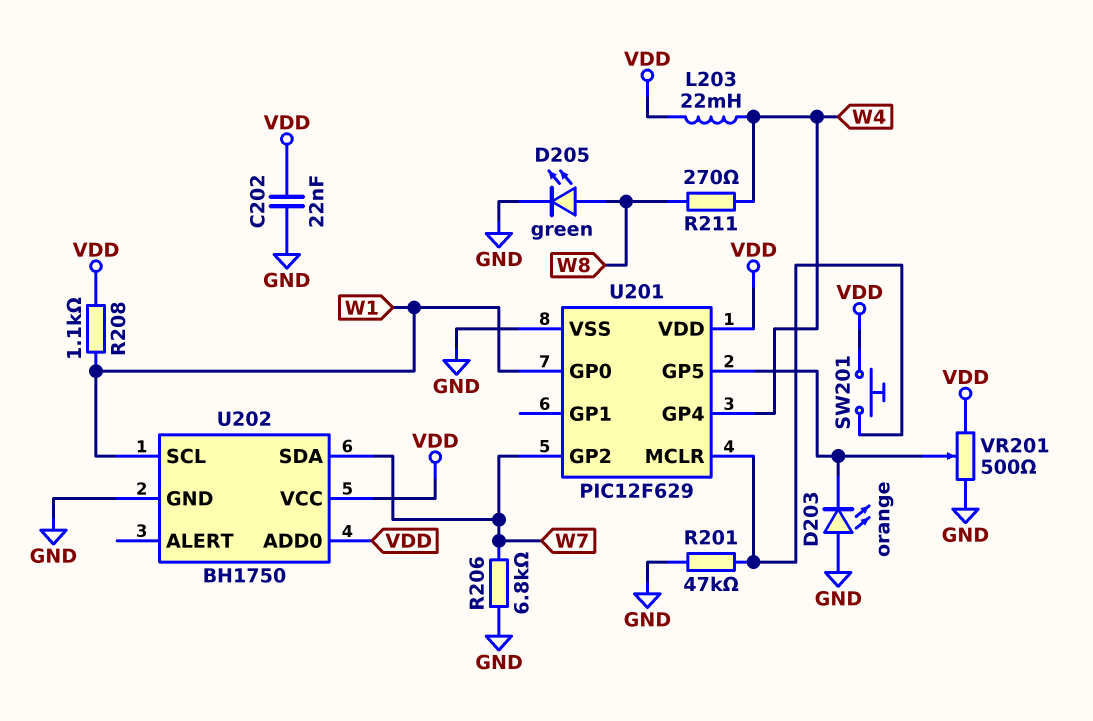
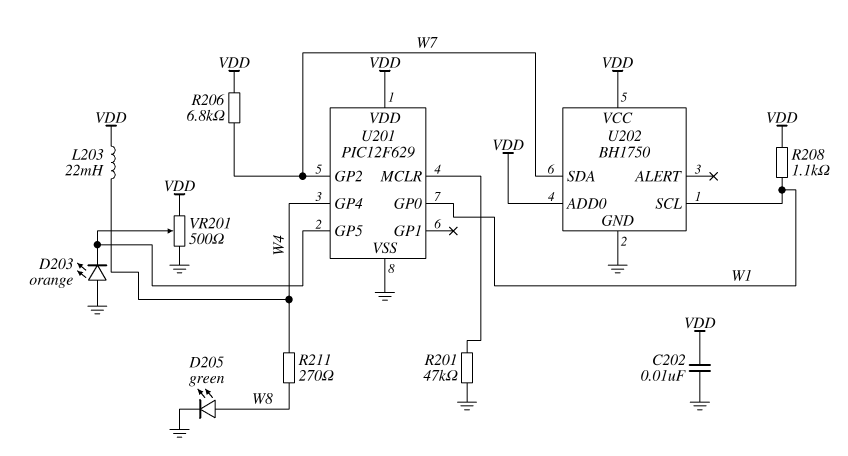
C202: 22nF (GND, VDD) -> 10nF (GND, VDD)
R206: 6.8k (GND, W7) -> 6.8k (VDD, W7)
SW201: button (U201/MCLR, VDD) -> none

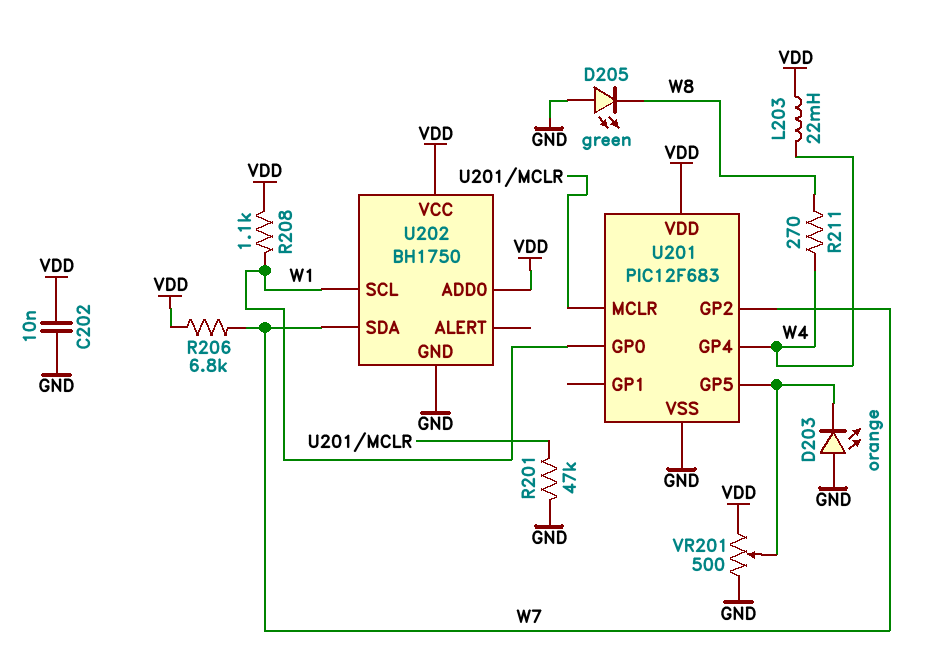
D205: LED green (A W8, K GND) -> LED green (A GND, K W8)
U201: PIC12F629 -> PIC12F683

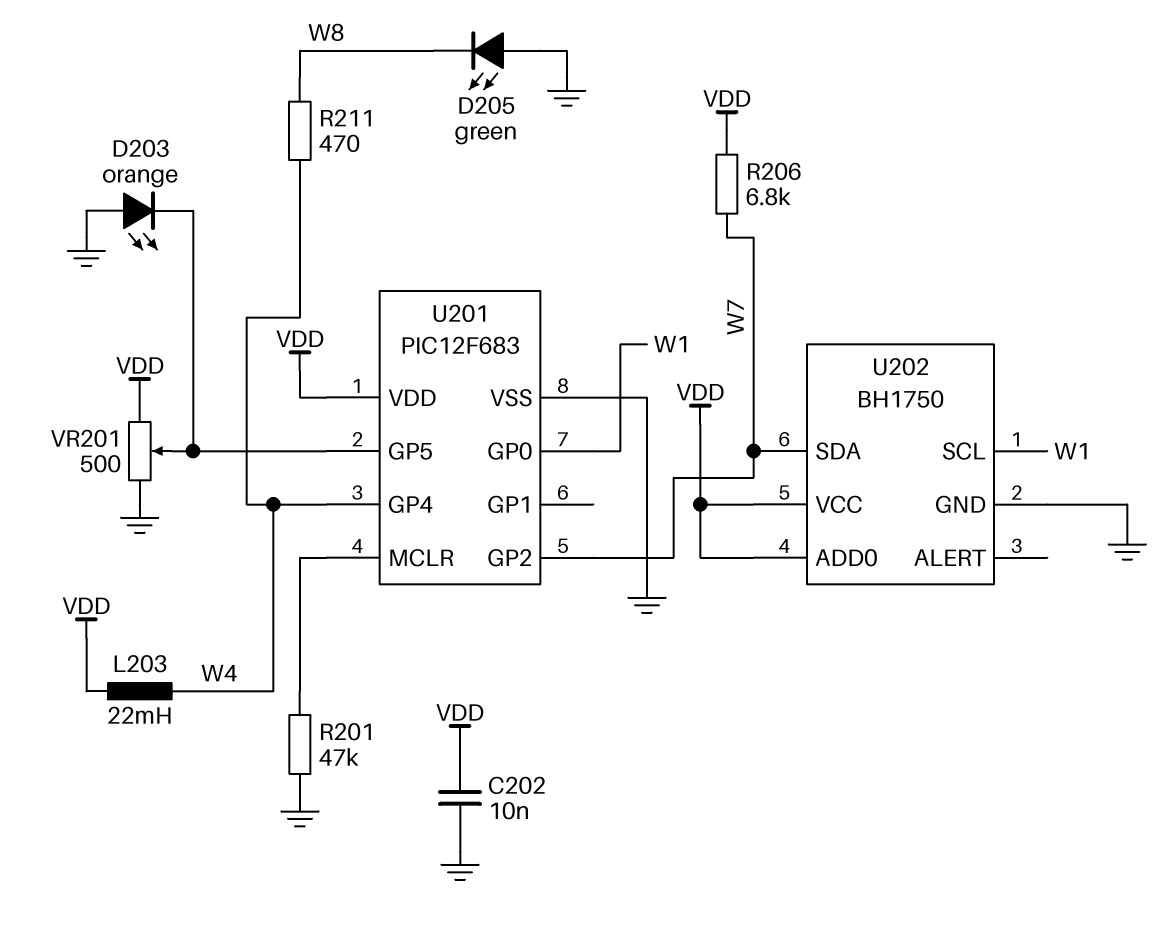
R208: 1.1k (VDD, W1) -> none
R211: 270 (W4, W8) -> 470 (W4, W8)

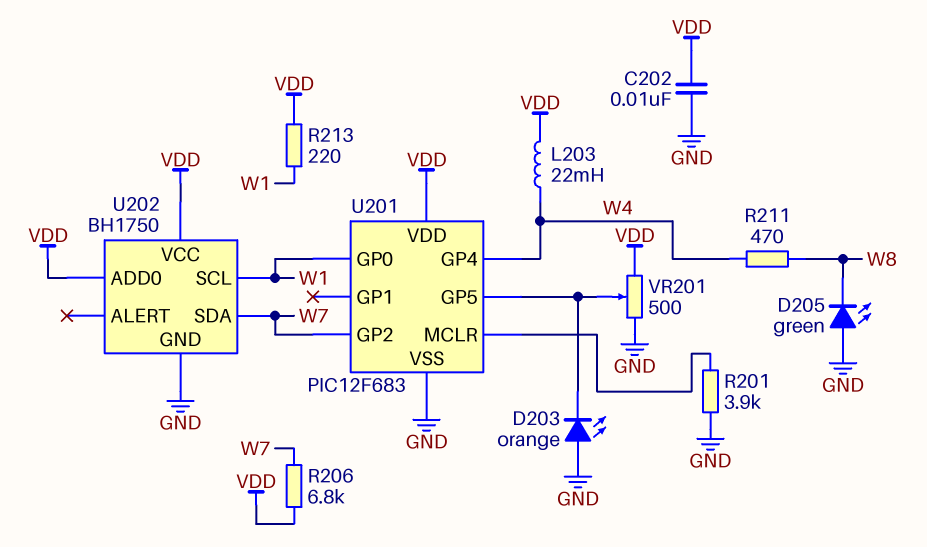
R201: 47k (GND, U201/MCLR) -> 3.9k (GND, U201/MCLR)
R213: none -> 220 (VDD, W1)

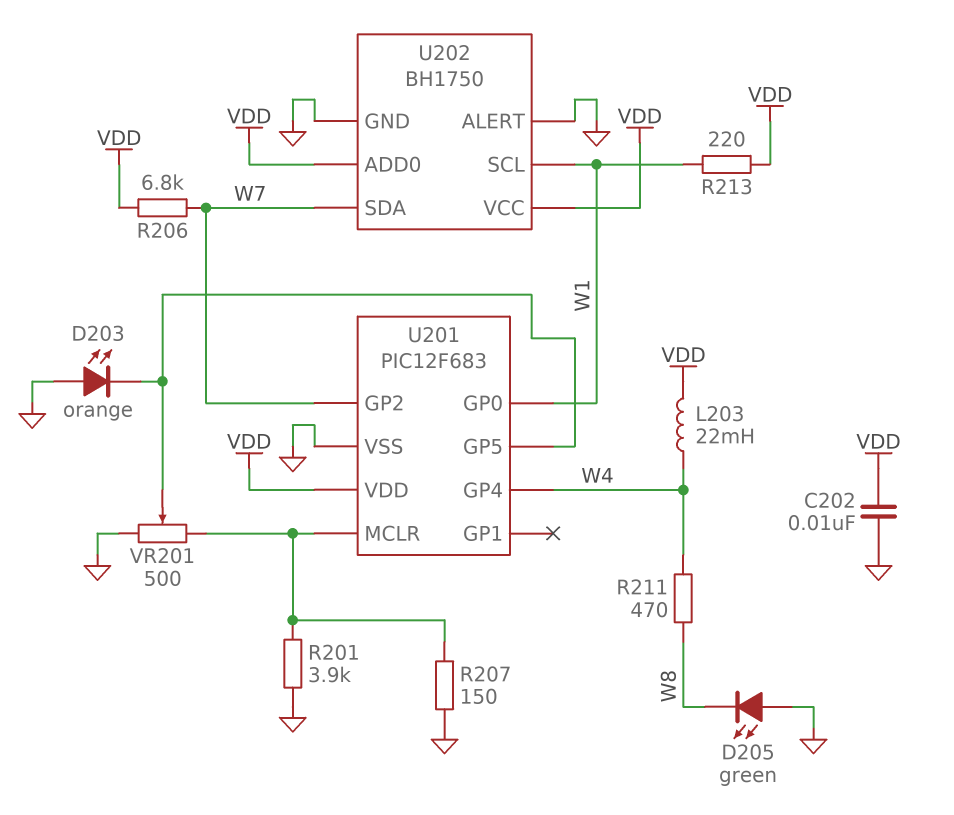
R207: none -> 150 (GND, U201/MCLR)
U202 pin ALERT: none -> GND
VR201: 500 (GND, VDD, wiper U201/GP5) -> 500 (GND, U201/MCLR, wiper U201/GP5)

